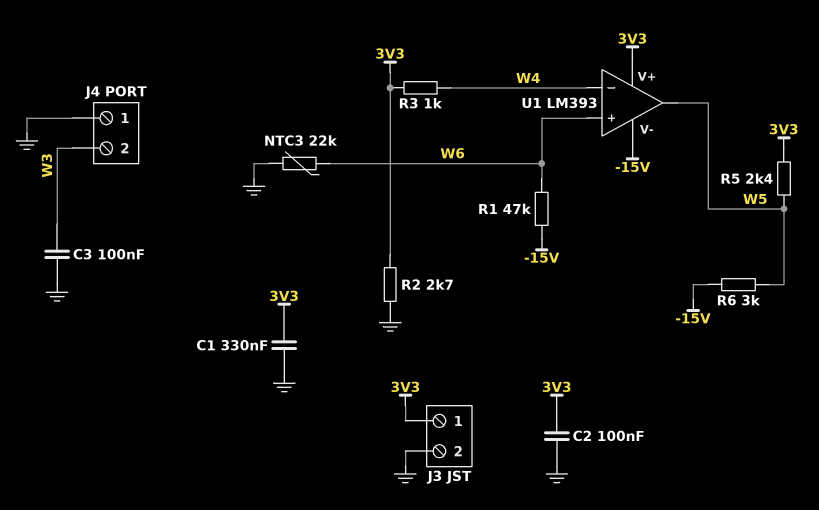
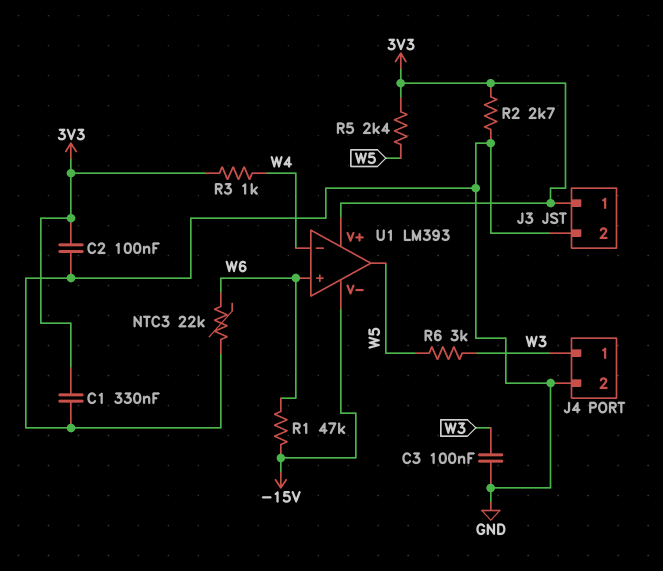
J4 pin 1: GND -> W3
J4 pin 2: W3 -> GND
R6: 3k (-15V, W5) -> 3k (W3, W5)

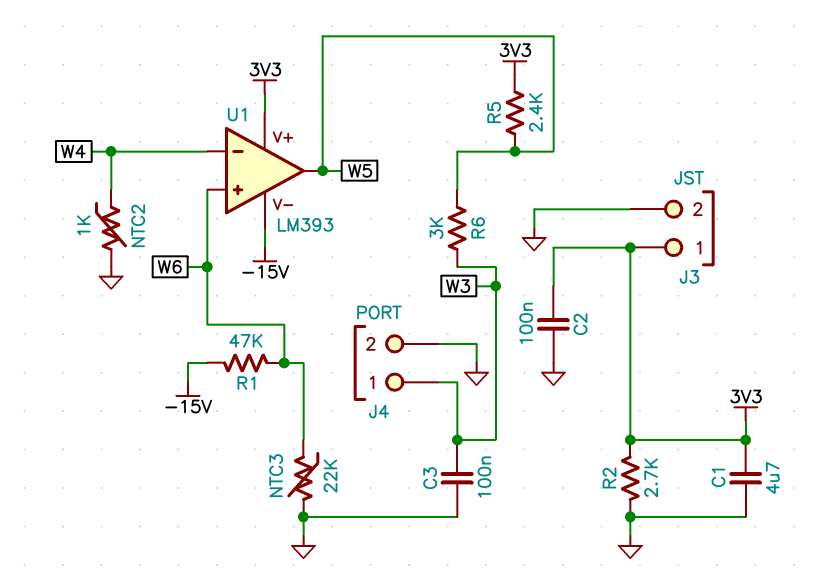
C1: 330nF (3V3, GND) -> 4.7uF (3V3, GND)
NTC2: none -> 1k (GND, W4)
R3: 1k (3V3, W4) -> none

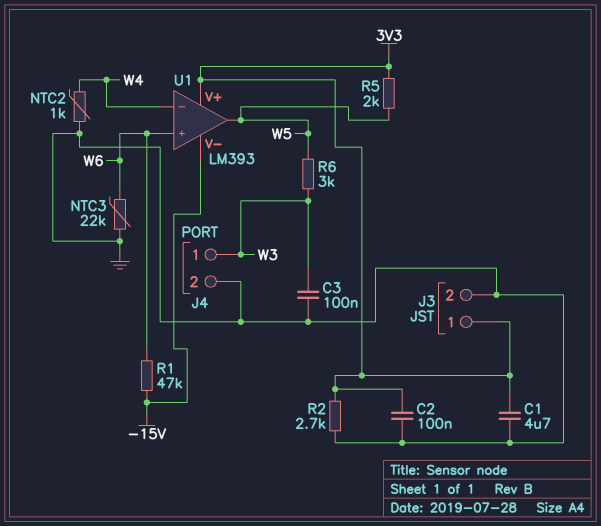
R5: 2.4k (3V3, W5) -> 2k (3V3, W5)

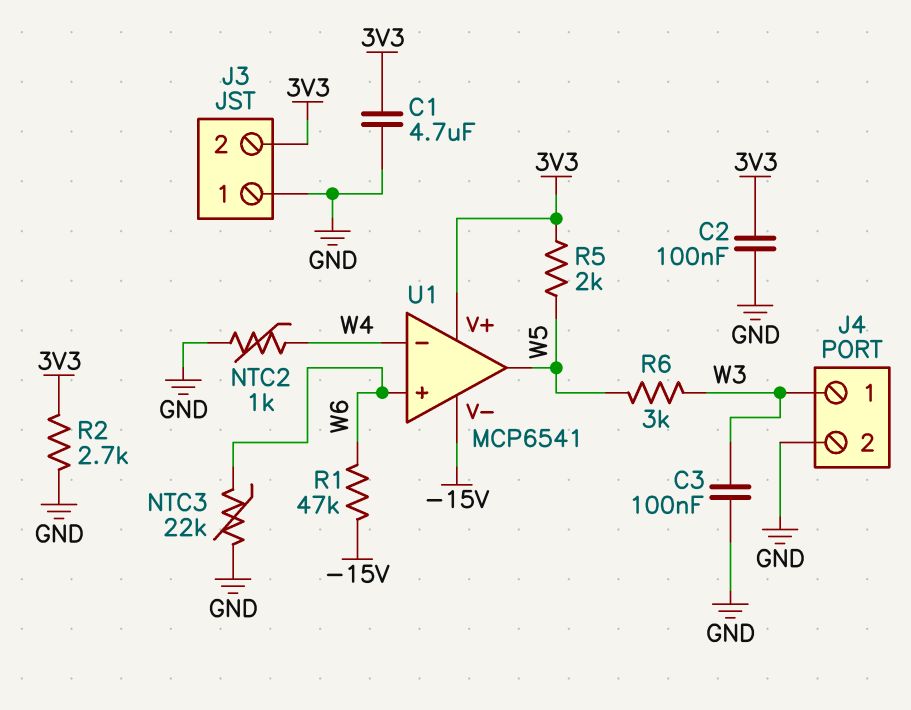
J3 pin 1: 3V3 -> GND
J3 pin 2: GND -> 3V3
U1: LM393 -> MCP6541

